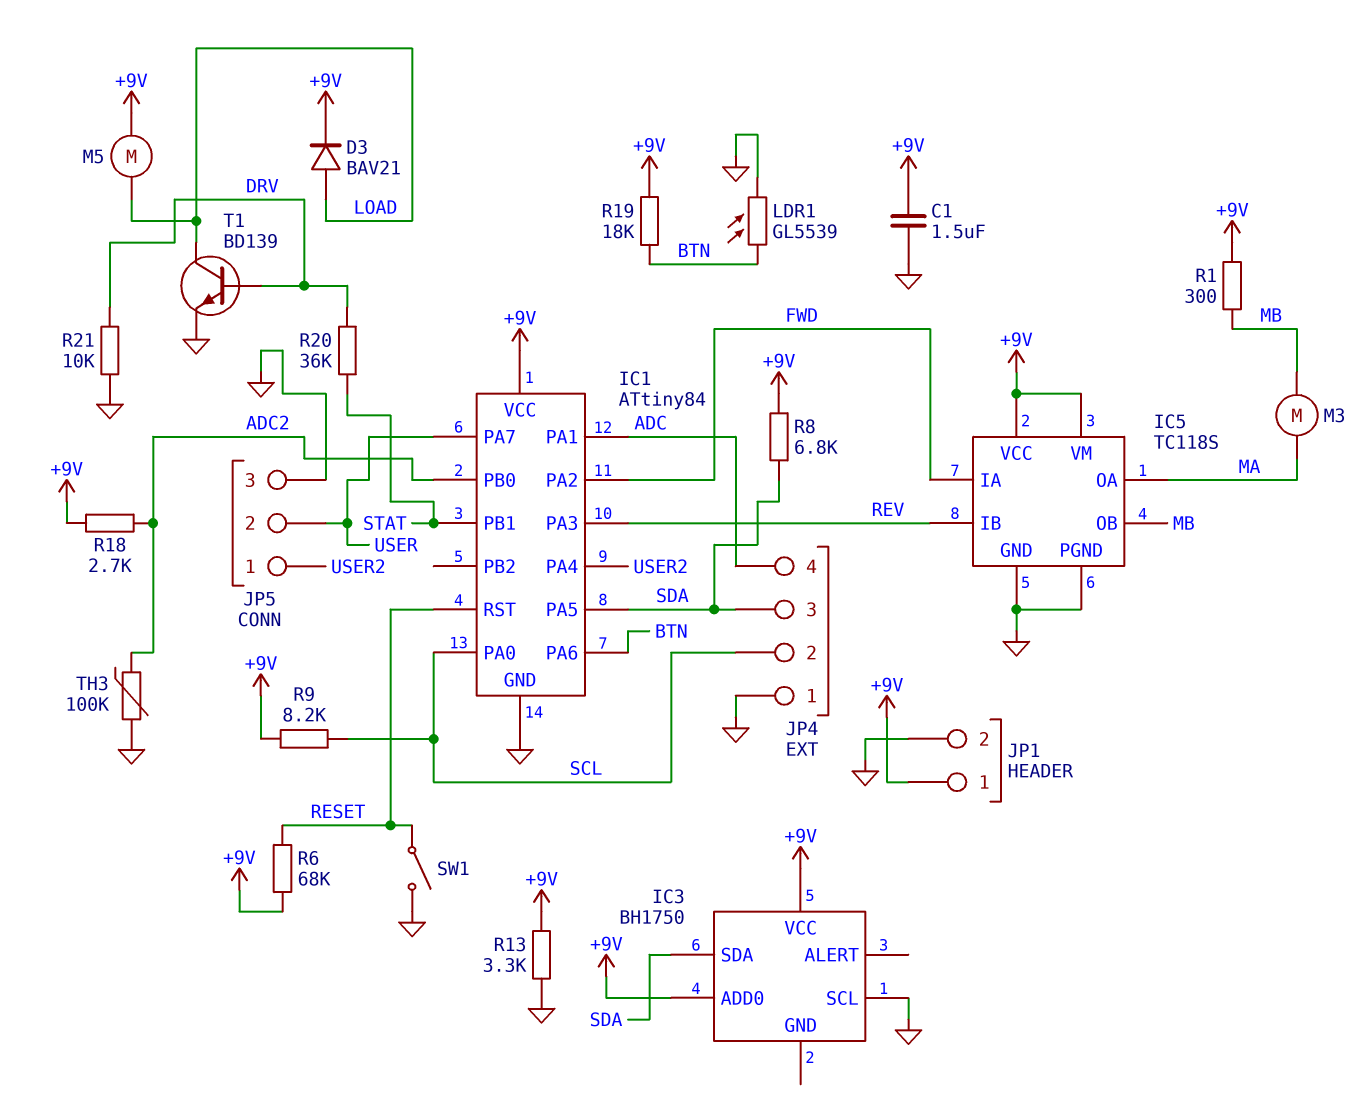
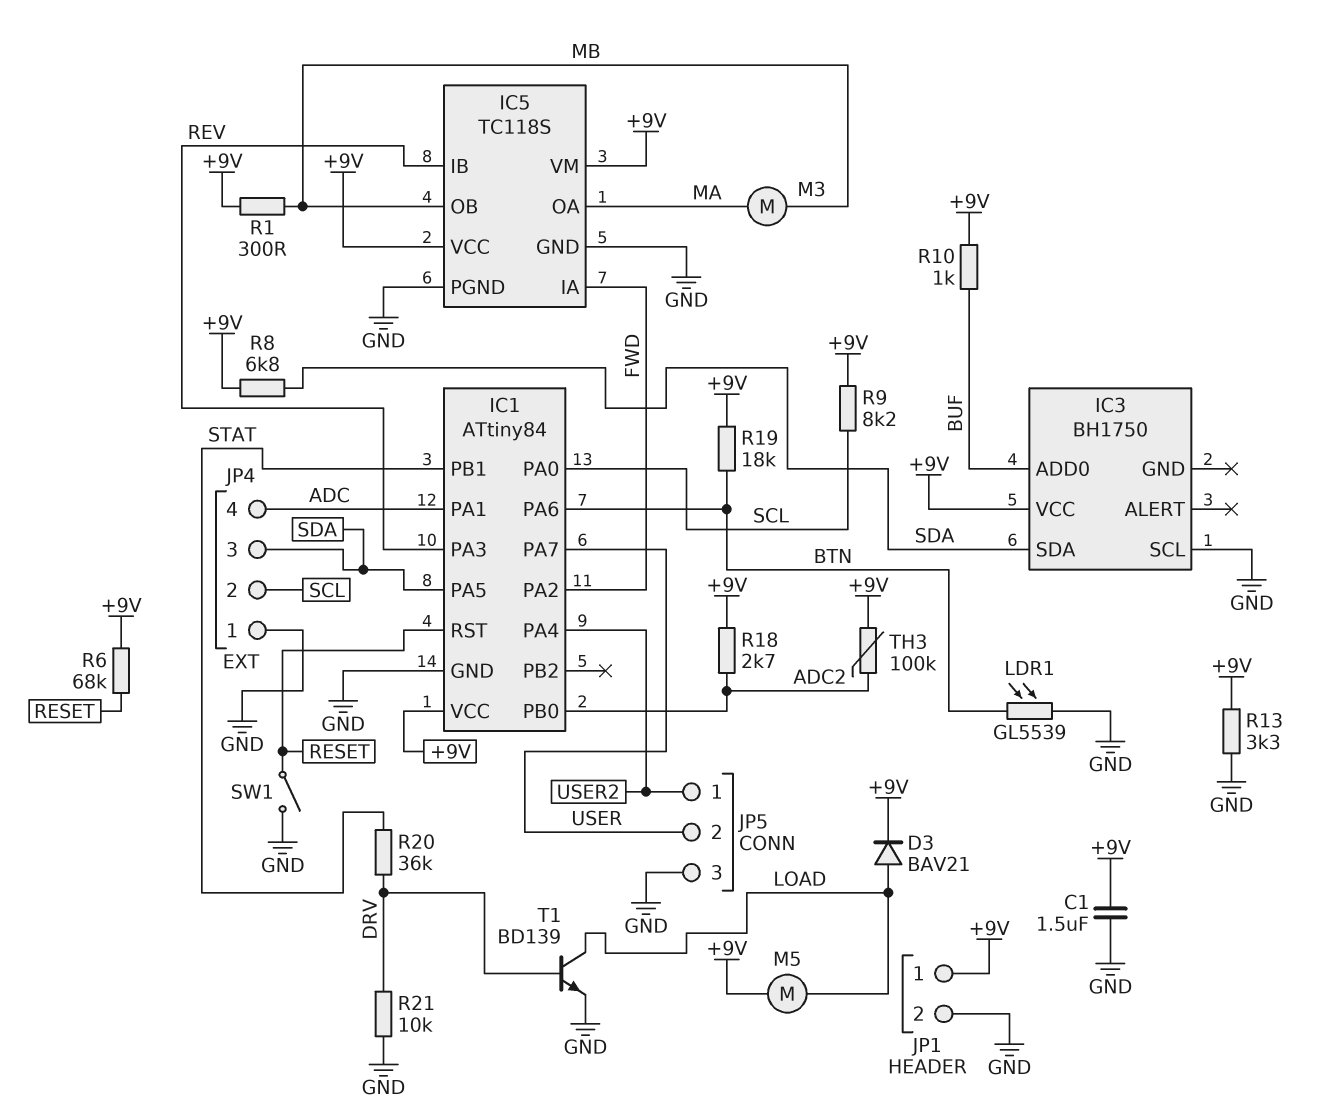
IC3 pin ADD0: +9V -> BUF
R10: none -> 1k (+9V, BUF)
TH3: 100k (ADC2, GND) -> 100k (+9V, ADC2)

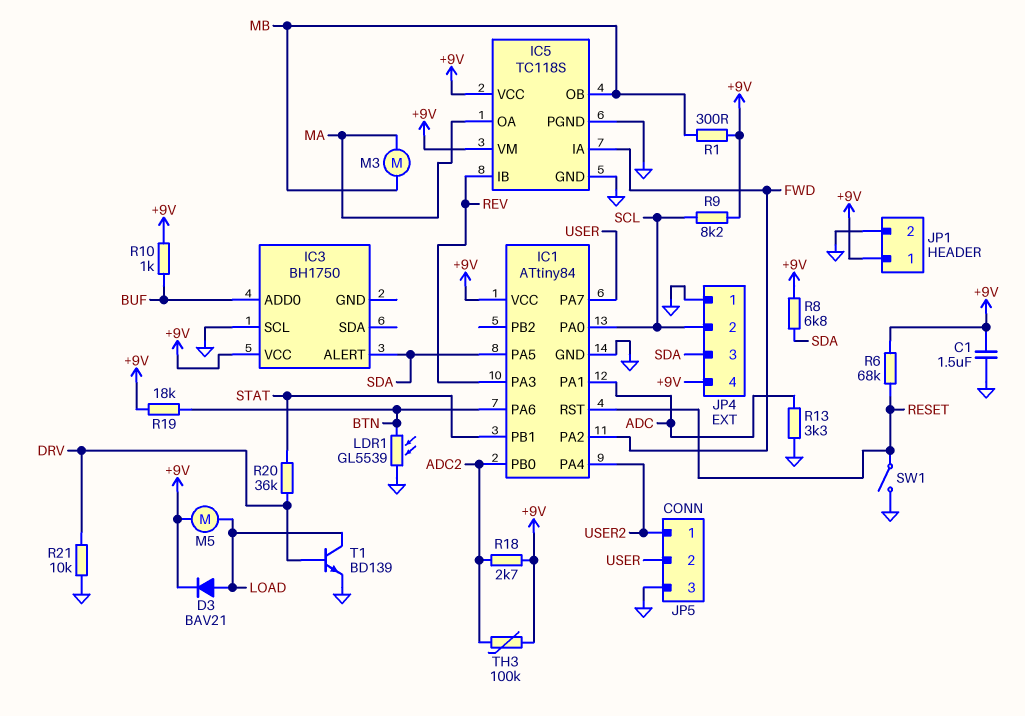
IC3 pin ALERT: none -> SDA
IC3 pin SDA: SDA -> none
JP4 pin 4: ADC -> +9V
R13: 3.3k (+9V, GND) -> 3.3k (ADC, GND)

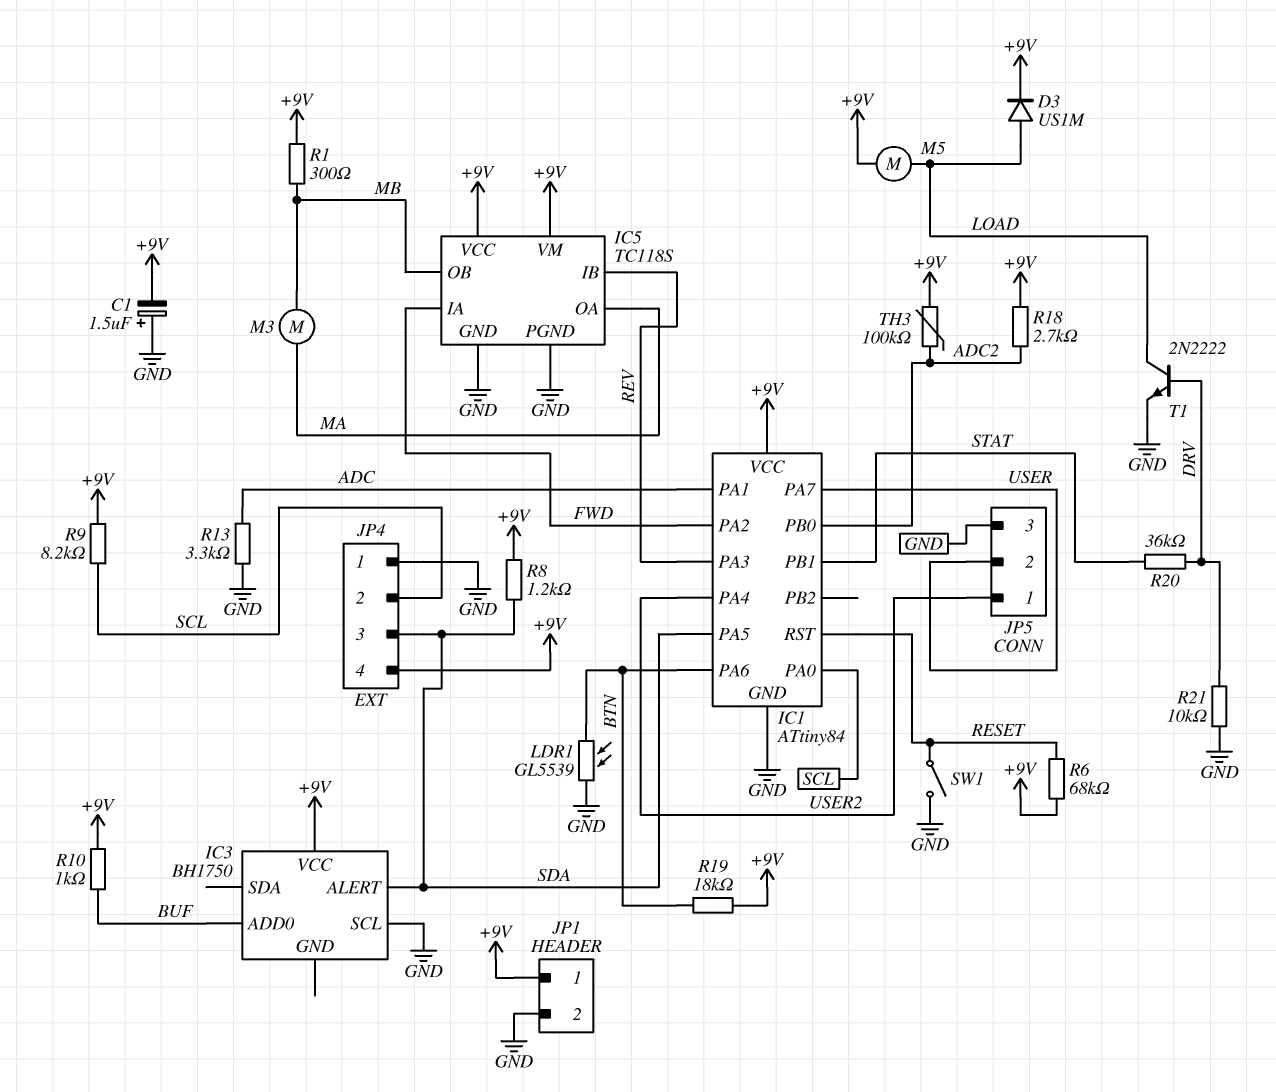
C1: 1.5uF (+9V, GND) -> 1.5uF (plus GND, minus +9V)
D3: diode BAV21 (A LOAD, K +9V) -> diode US1M (A LOAD, K +9V)
R8: 6.8k (+9V, SDA) -> 1.2k (+9V, SDA)
T1: NPN BD139 (B DRV, C LOAD, E GND) -> NPN 2N2222 (B DRV, C LOAD, E GND)

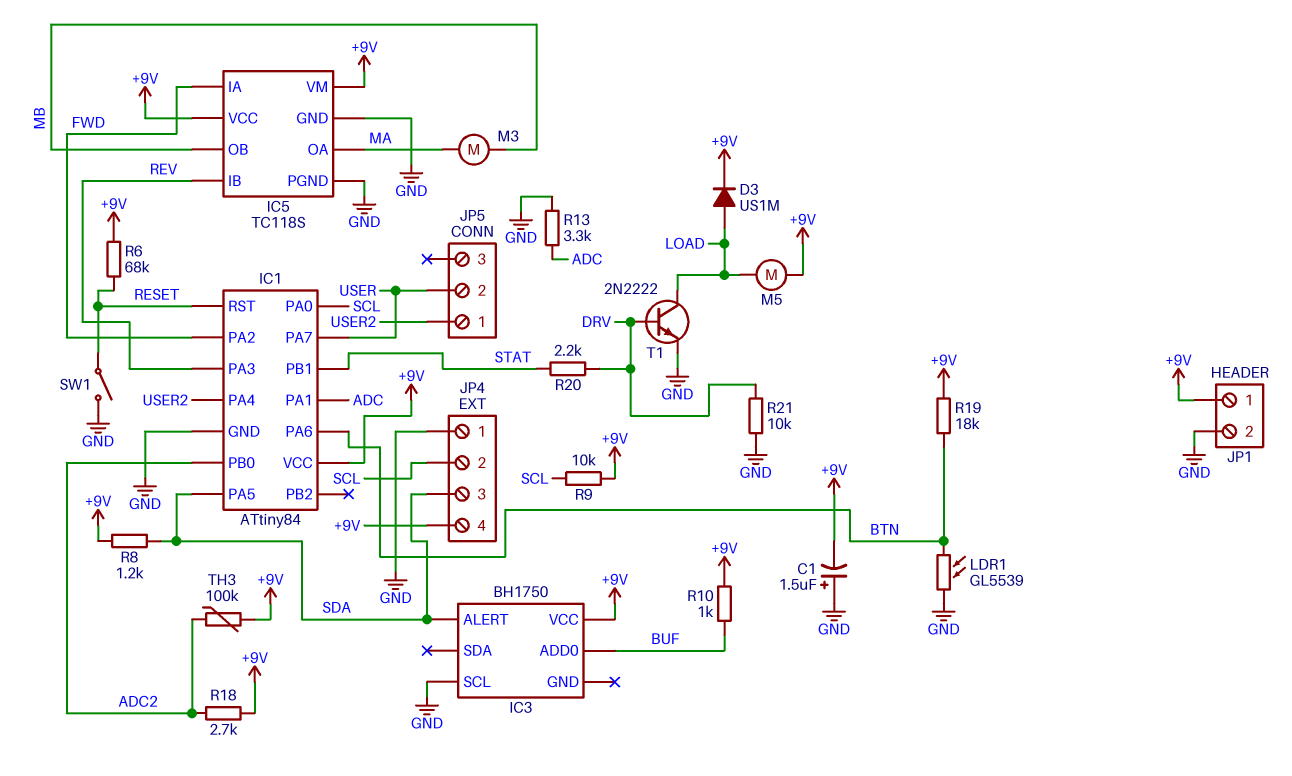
JP5 pin 3: GND -> none
R1: 300 (+9V, MB) -> none
R9: 8.2k (+9V, SCL) -> 10k (+9V, SCL)
R20: 36k (DRV, STAT) -> 2.2k (DRV, STAT)

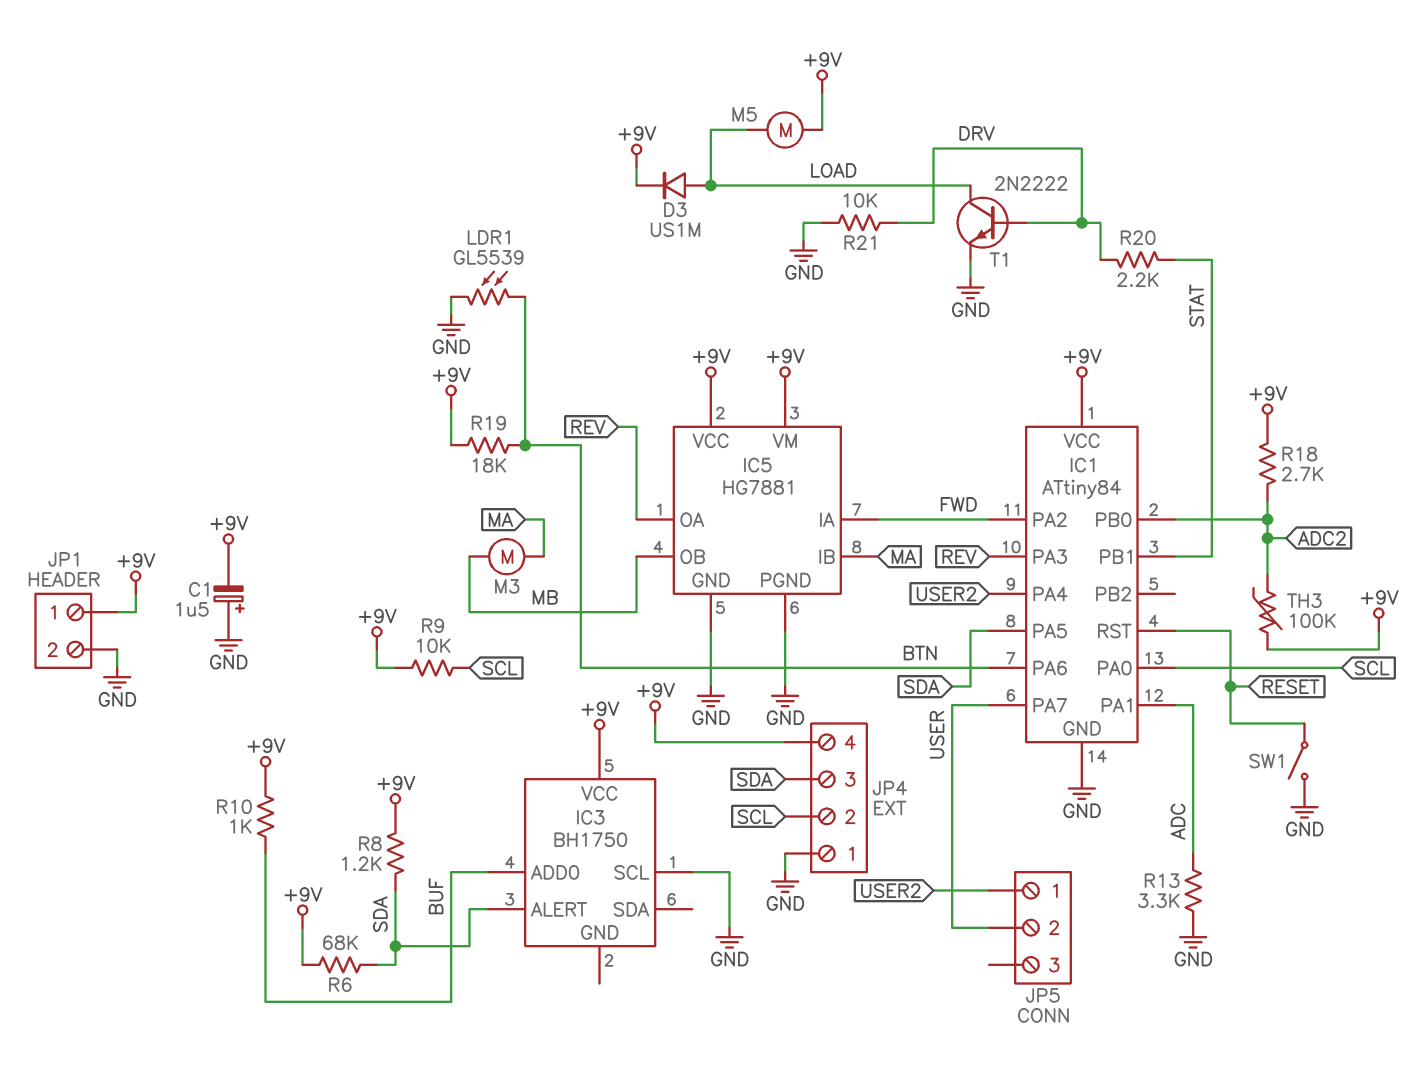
IC5: TC118S -> HG7881
IC5 pin IB: REV -> MA
IC5 pin OA: MA -> REV
R6: 68k (+9V, RESET) -> 68k (+9V, SDA)

